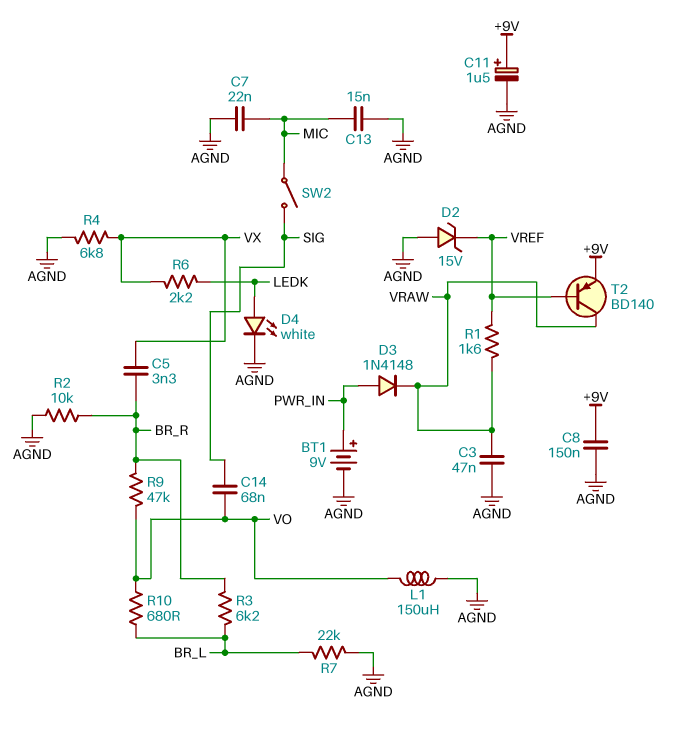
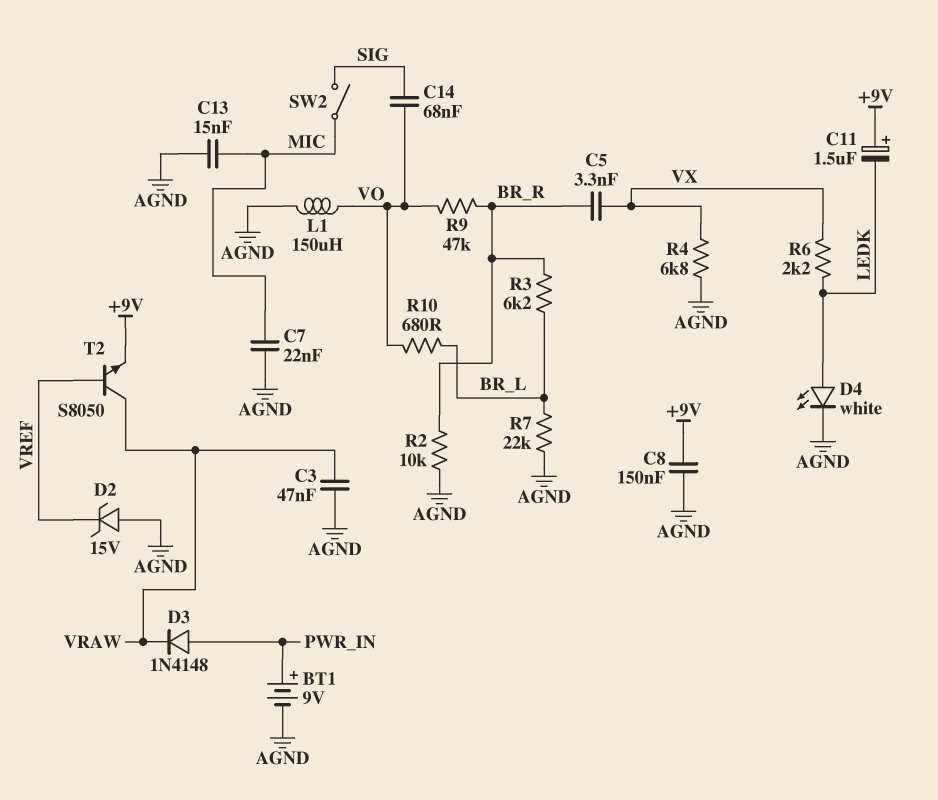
C11: 1.5uF (plus +9V, minus AGND) -> 1.5uF (plus +9V, minus LEDK)
R1: 1.6k (VRAW, VREF) -> none
T2: PNP BD140 (B VREF, C VRAW, E +9V) -> NPN S8050 (B VREF, C VRAW, E +9V)

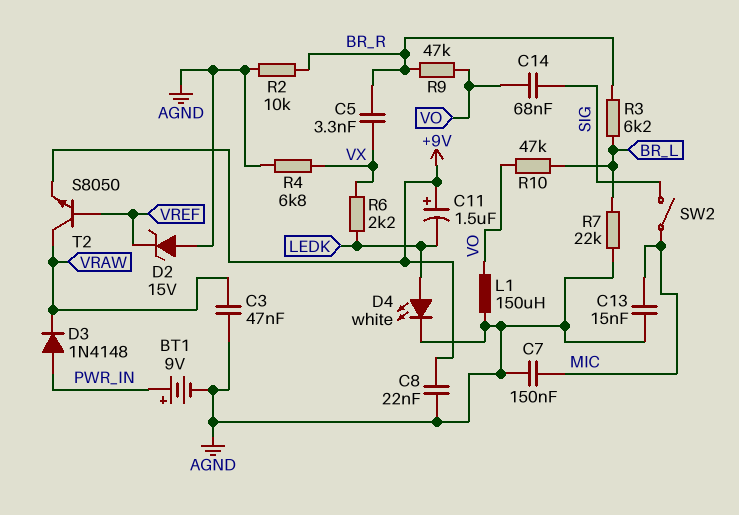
C7: 22nF (AGND, MIC) -> 150nF (AGND, MIC)
C8: 150nF (+9V, AGND) -> 22nF (+9V, AGND)
R10: 680 (BR_L, VO) -> 47k (BR_L, VO)

